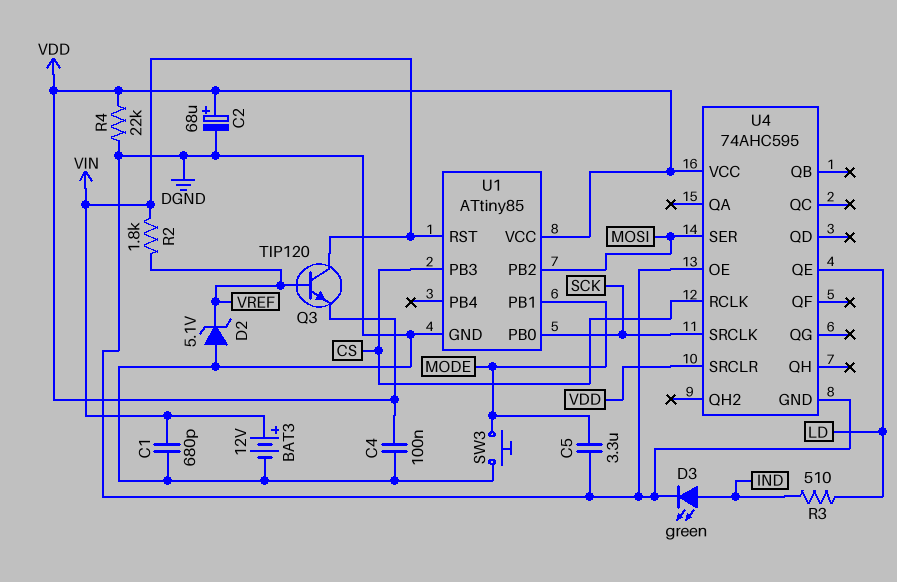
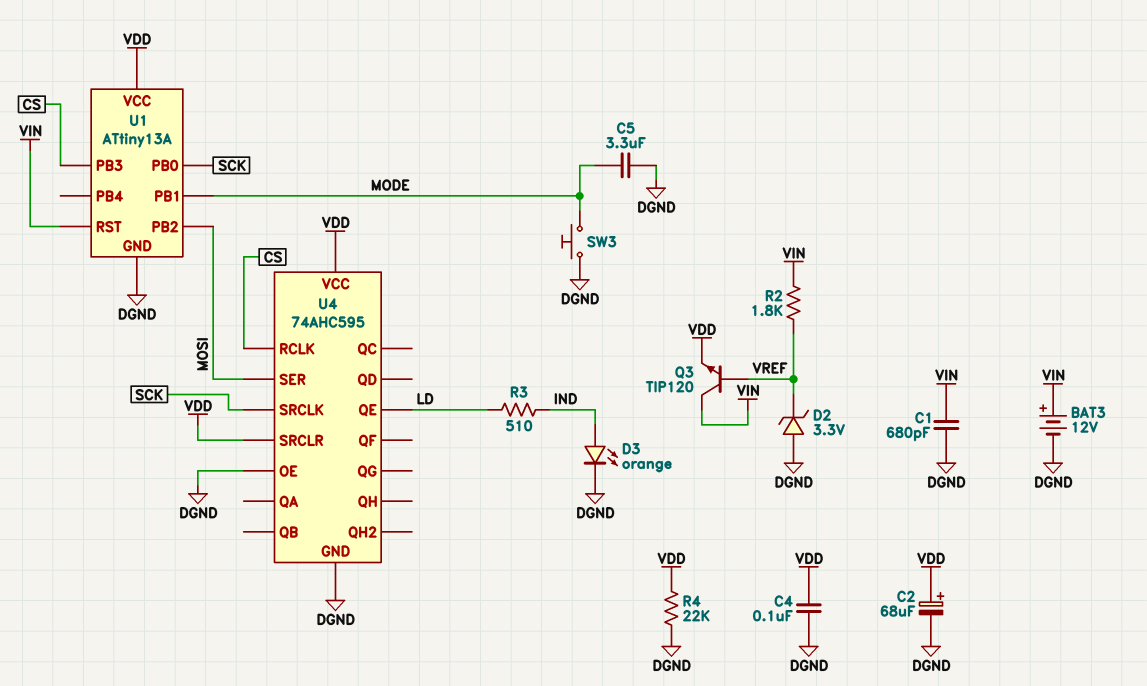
D2: zener 5.1V (A DGND, K VREF) -> zener 3.3V (A DGND, K VREF)
D3: LED green (A IND, K DGND) -> LED orange (A IND, K DGND)
U1: ATtiny85 -> ATtiny13A

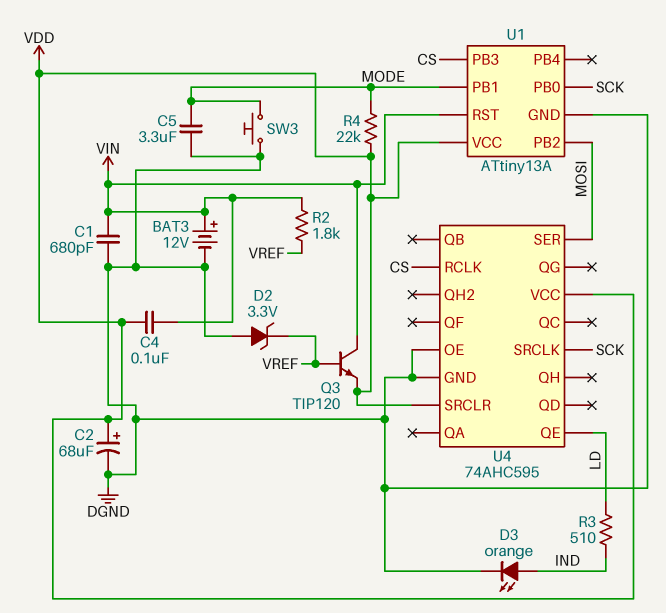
C4: 100nF (DGND, VDD) -> 100nF (VDD, VIN)
R4: 22k (DGND, VDD) -> 22k (MODE, VDD)

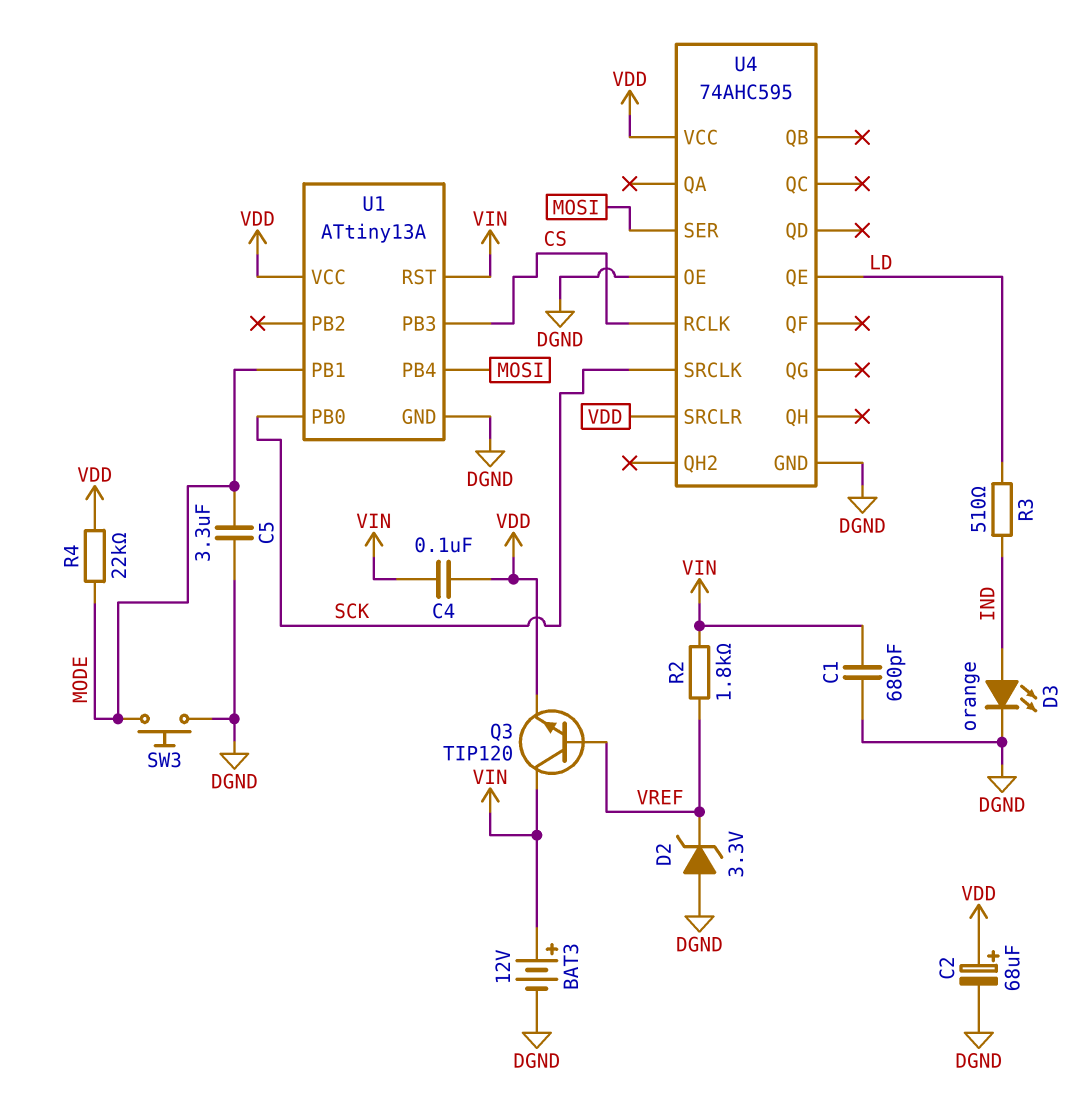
U1 pin PB2: MOSI -> none
U1 pin PB4: none -> MOSI

